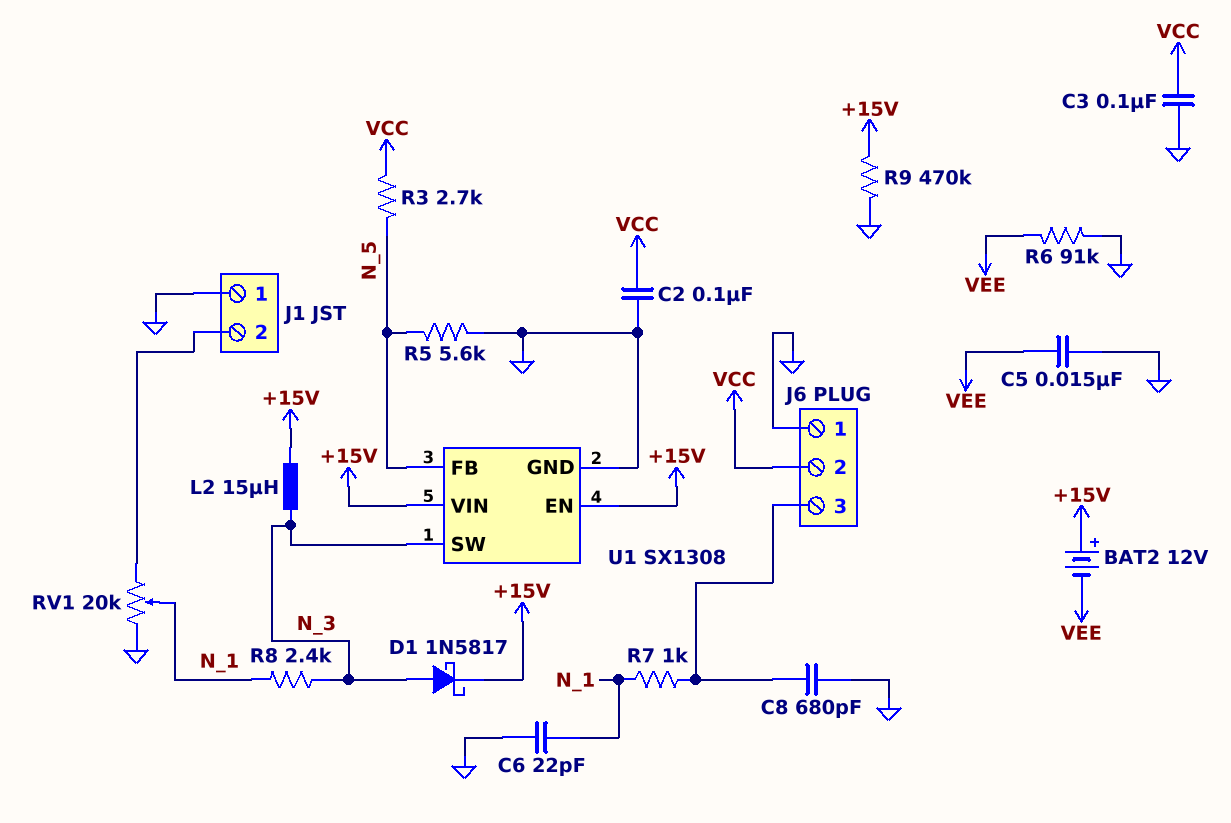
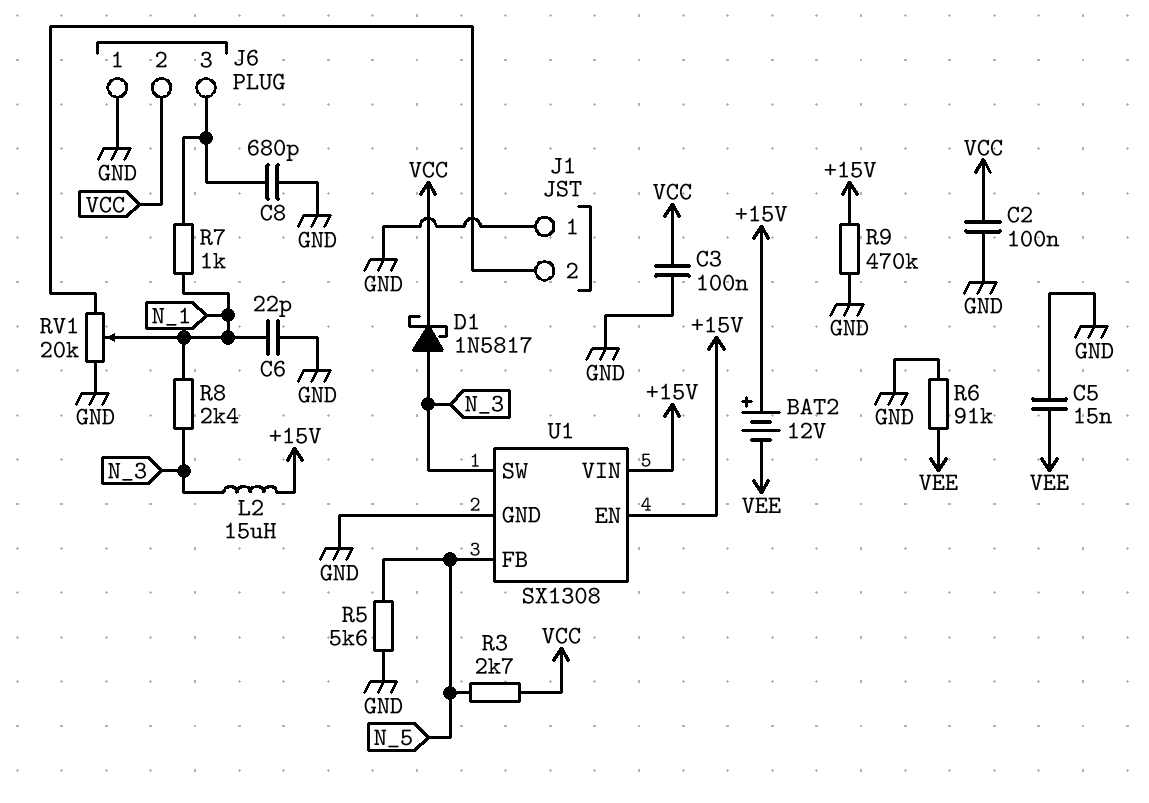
D1: schottky 1N5817 (A N_3, K +15V) -> schottky 1N5817 (A N_3, K VCC)

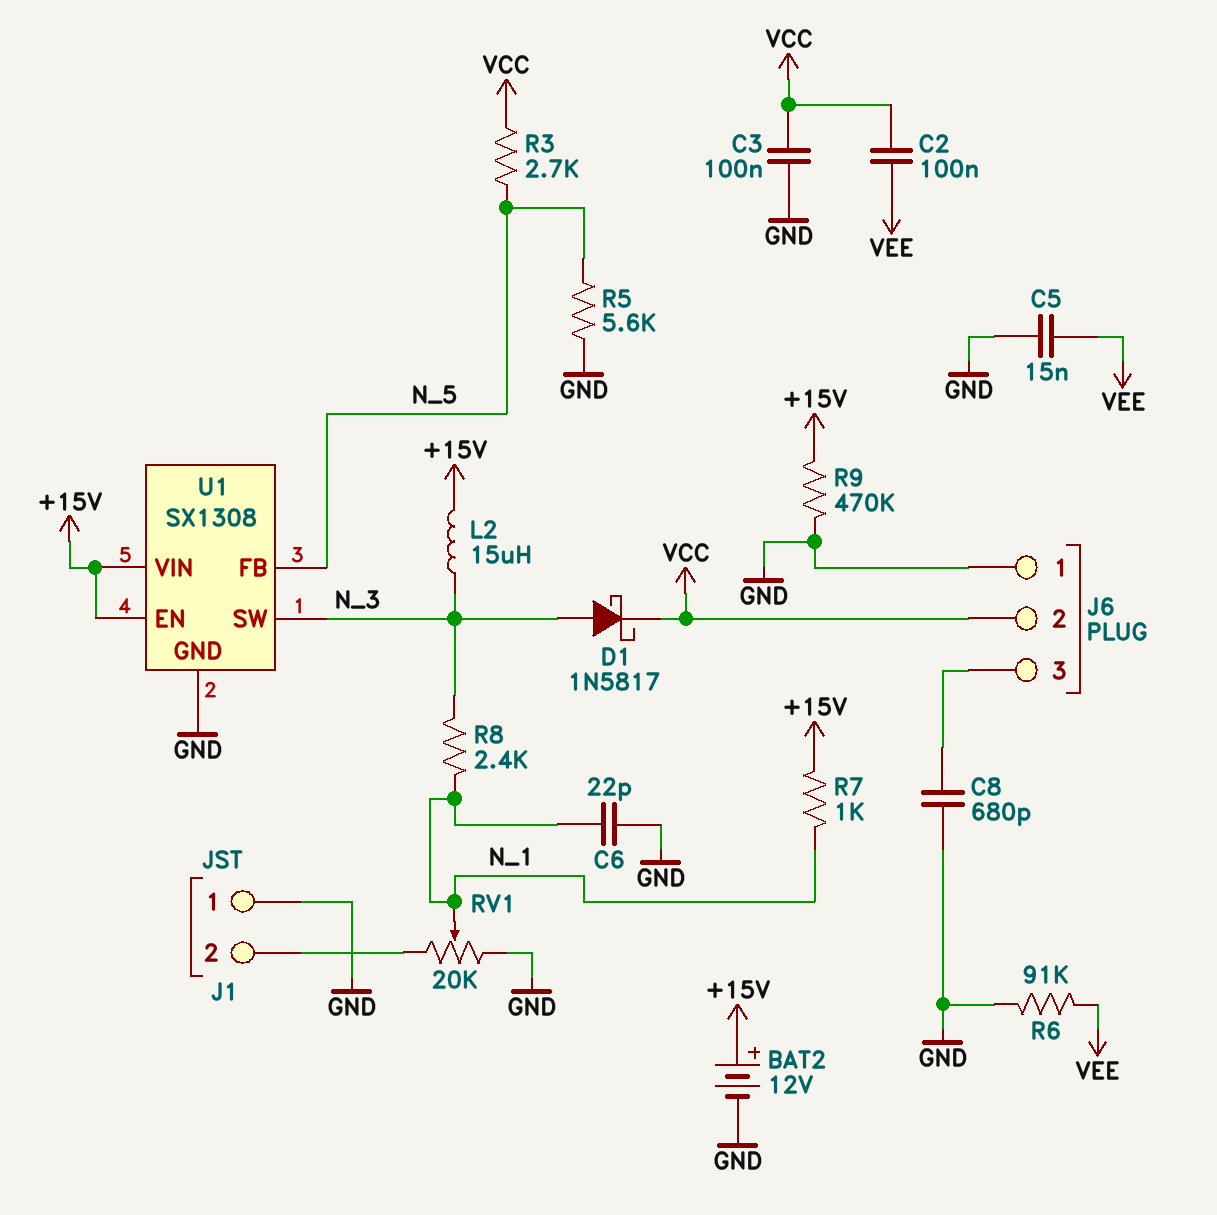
BAT2: 12V (plus +15V, minus VEE) -> 12V (plus +15V, minus GND)
C2: 100nF (GND, VCC) -> 100nF (VCC, VEE)
R7: 1k (J6/3, N_1) -> 1k (+15V, N_1)

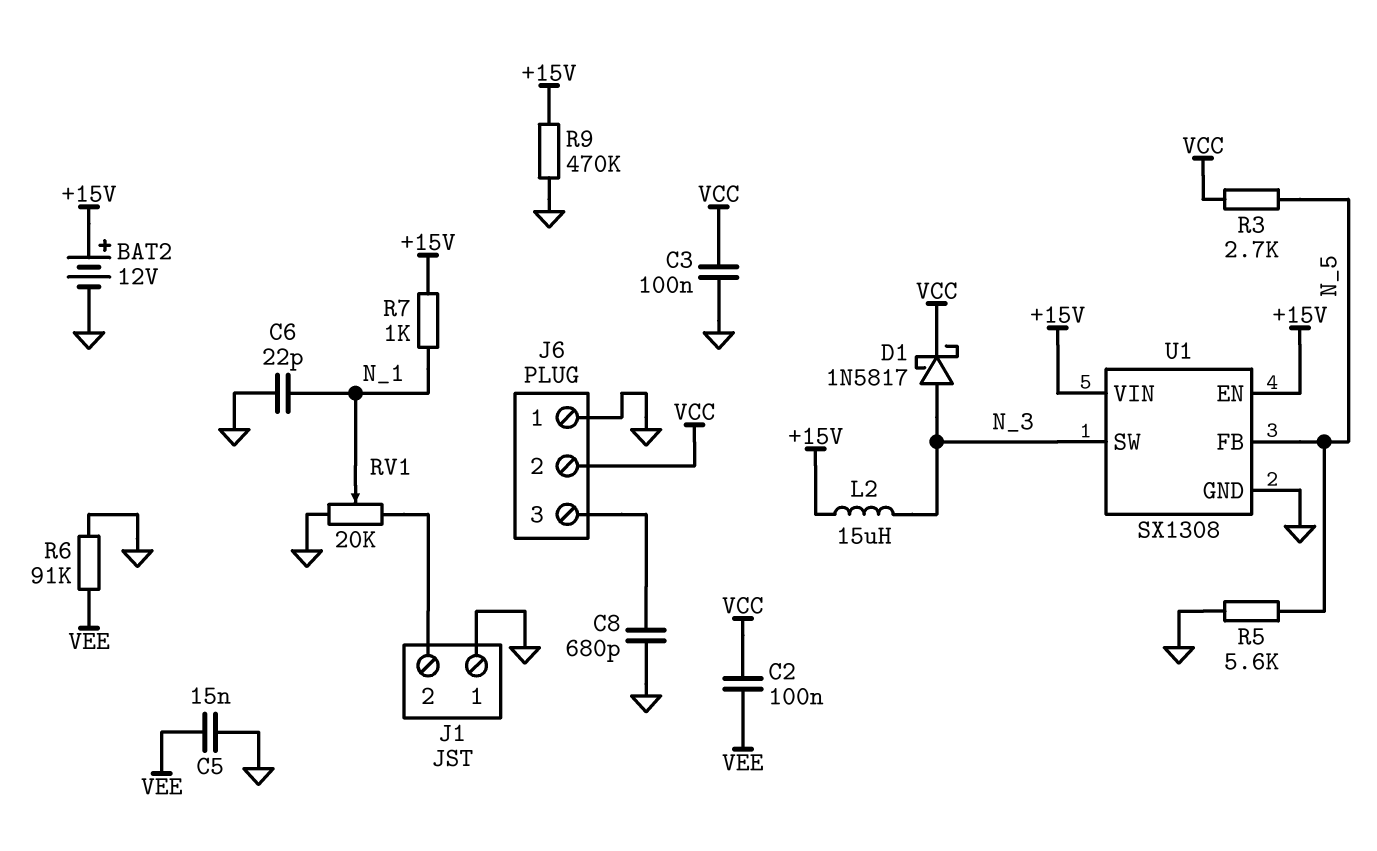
R8: 2.4k (N_1, N_3) -> none

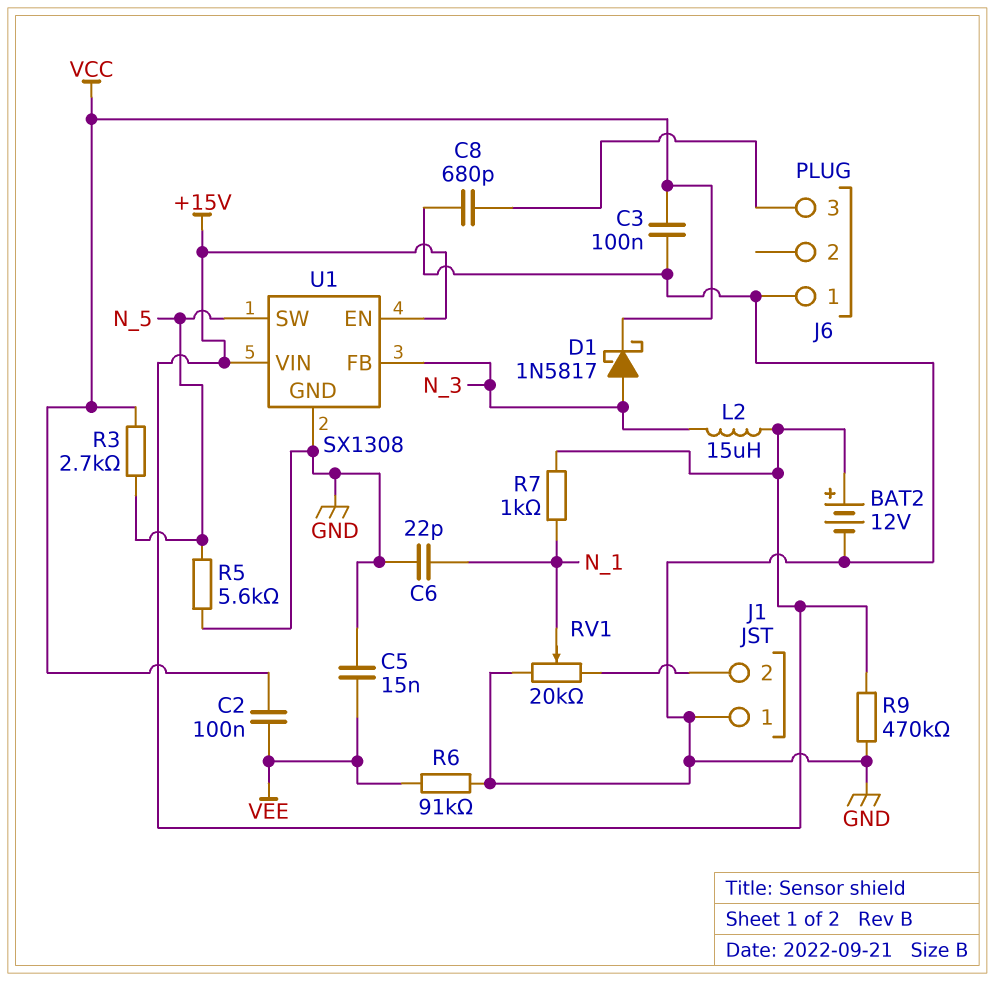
J6 pin 2: VCC -> none
U1 pin FB: N_5 -> N_3
U1 pin SW: N_3 -> N_5

